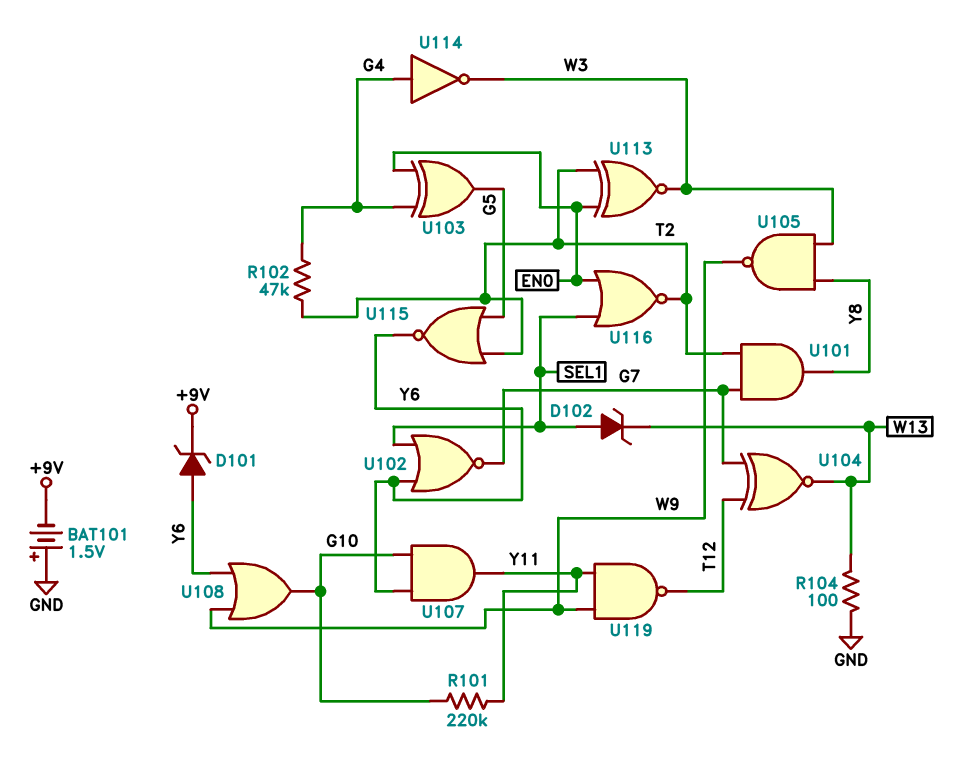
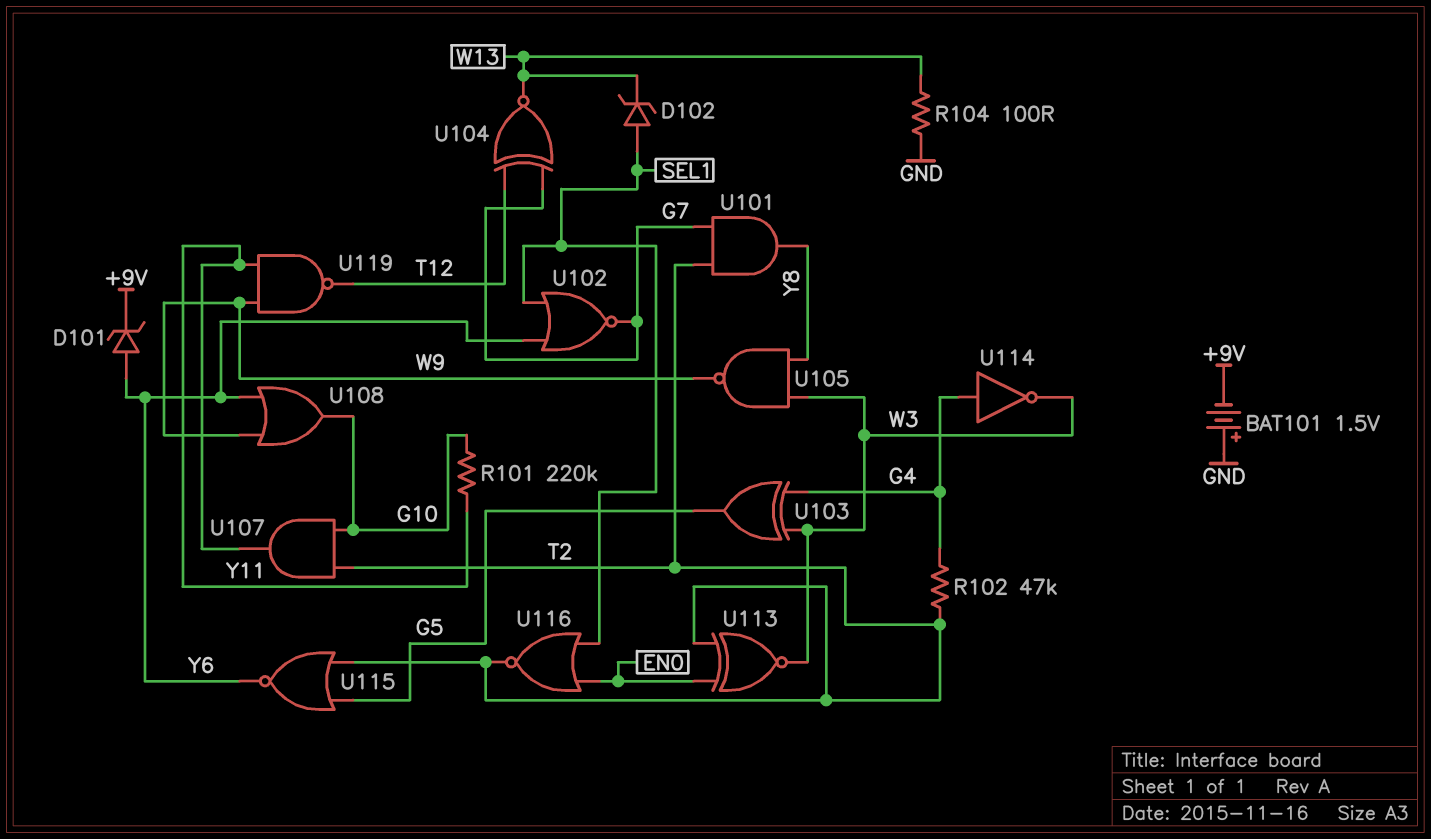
U103: XOR (in EN0, in G4, out G5) -> XOR (in G4, in W3, out G5)
U107: AND (in G10, in Y6, out Y11) -> AND (in G10, in T2, out Y11)

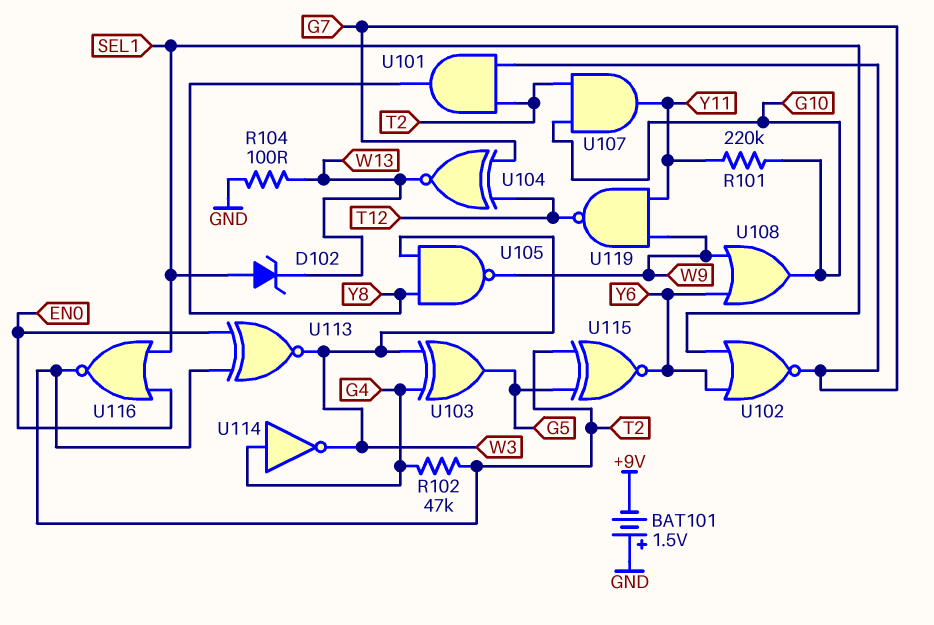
D101: zener (A Y6, K +9V) -> none
U115: NOR (in G5, in T2, out Y6) -> XNOR (in G5, in T2, out Y6)

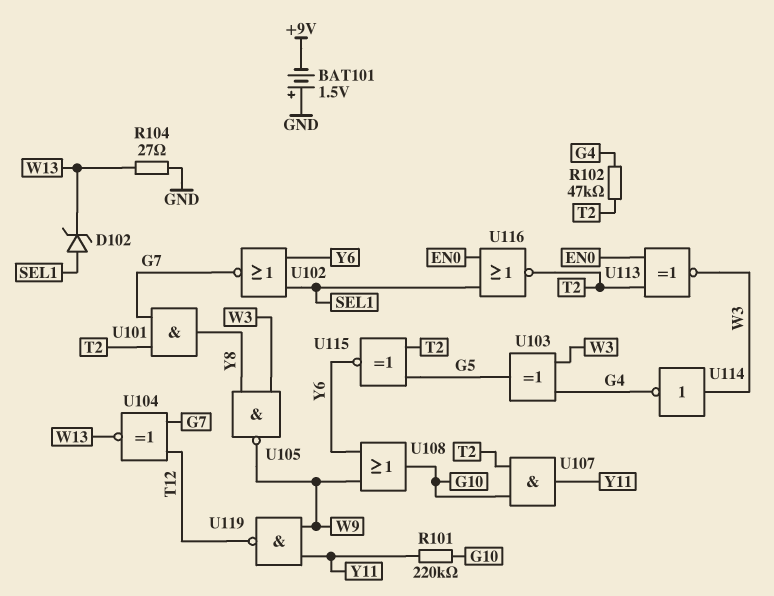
R104: 100 (GND, W13) -> 27 (GND, W13)
U114: NOT (in G4, out W3) -> NOT (in W3, out G4)

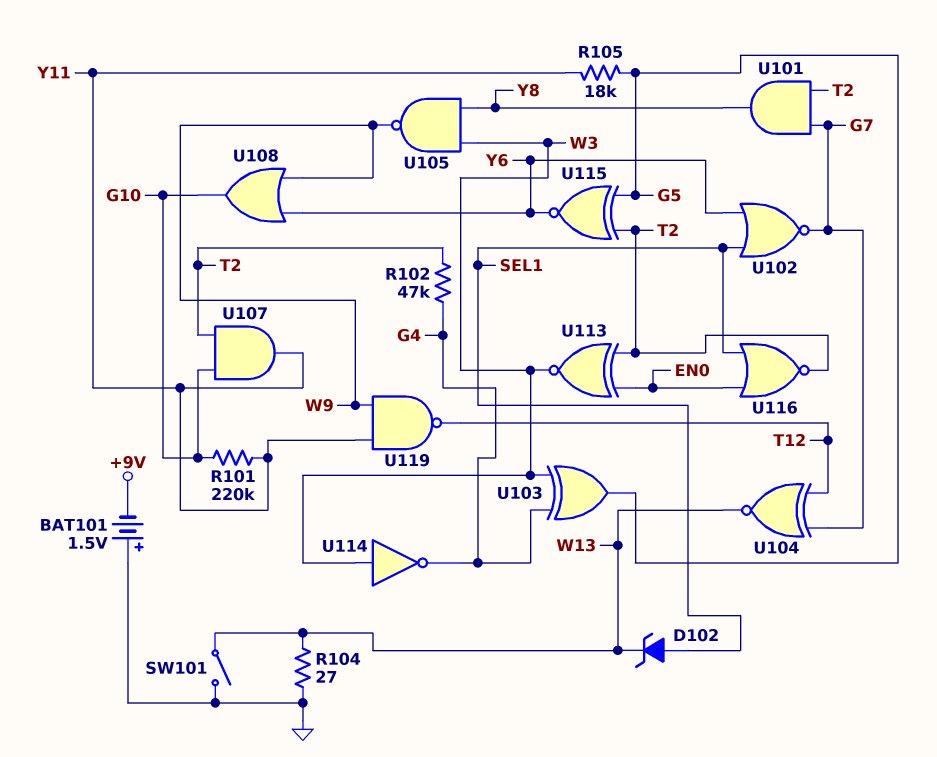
R105: none -> 18k (G5, Y11)
SW101: none -> switch (GND, W13)

